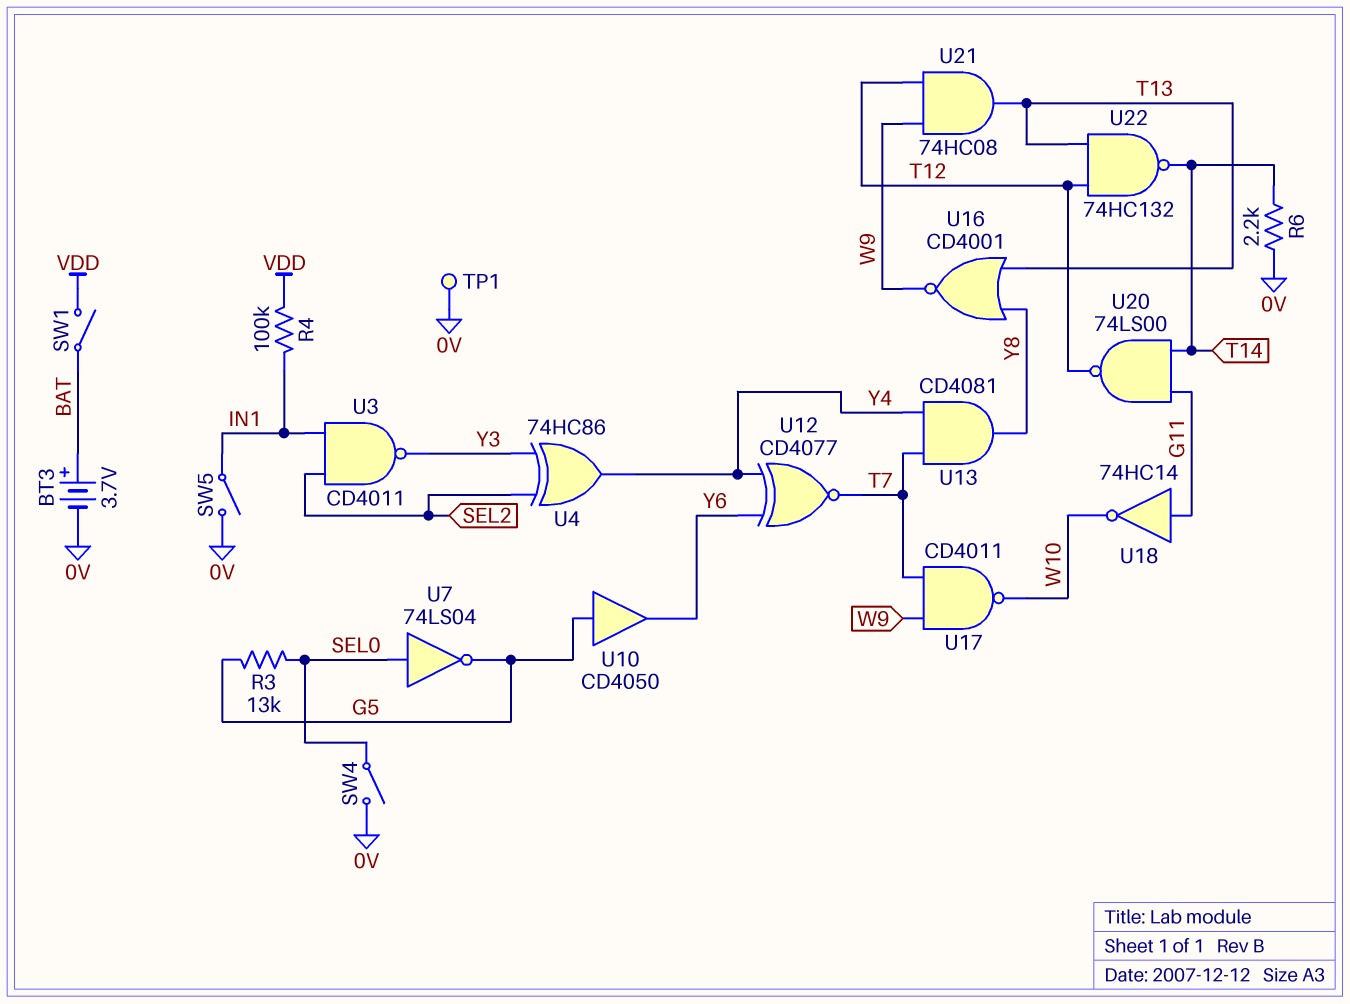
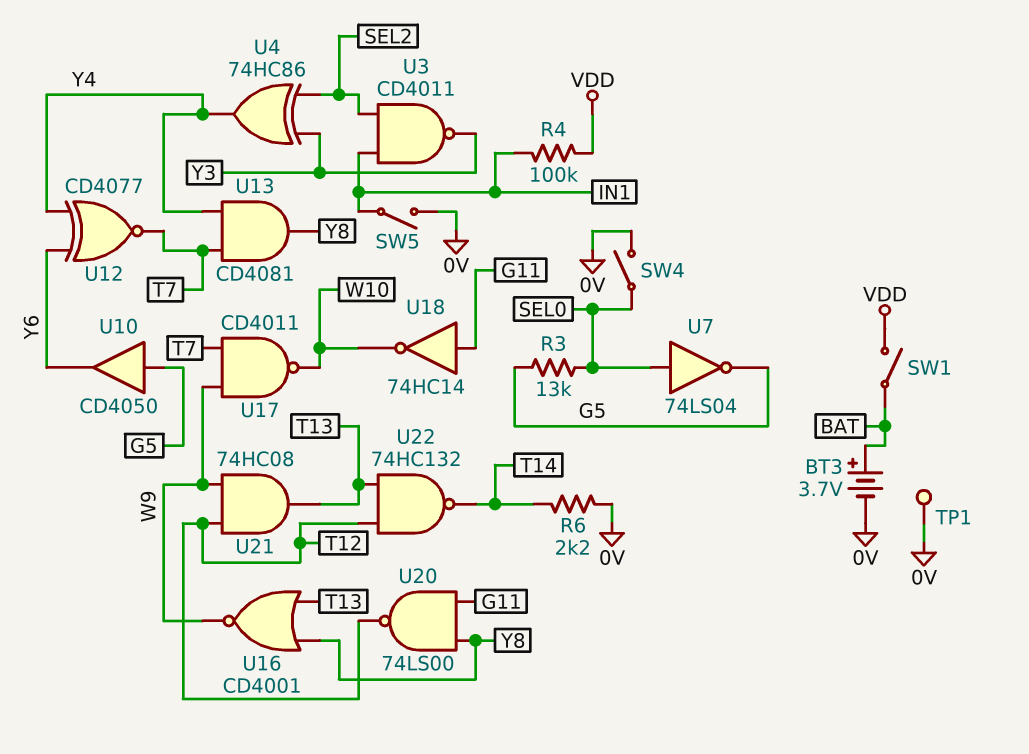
U20: NAND 74LS00 (in G11, in T14, out T12) -> NAND 74LS00 (in G11, in Y8, out T12)

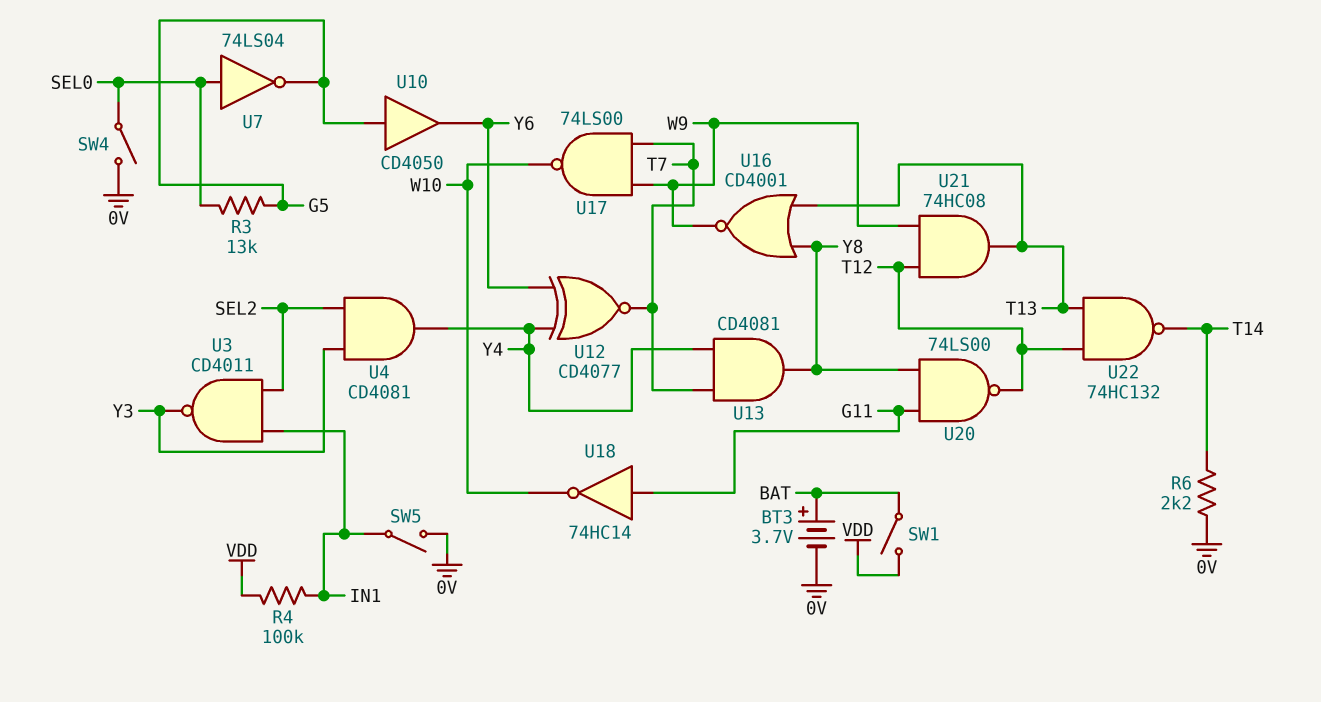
TP1: test point (0V) -> none
U4: XOR 74HC86 (in SEL2, in Y3, out Y4) -> AND CD4081 (in SEL2, in Y3, out Y4)
U17: NAND CD4011 (in T7, in W9, out W10) -> NAND 74LS00 (in T7, in W9, out W10)

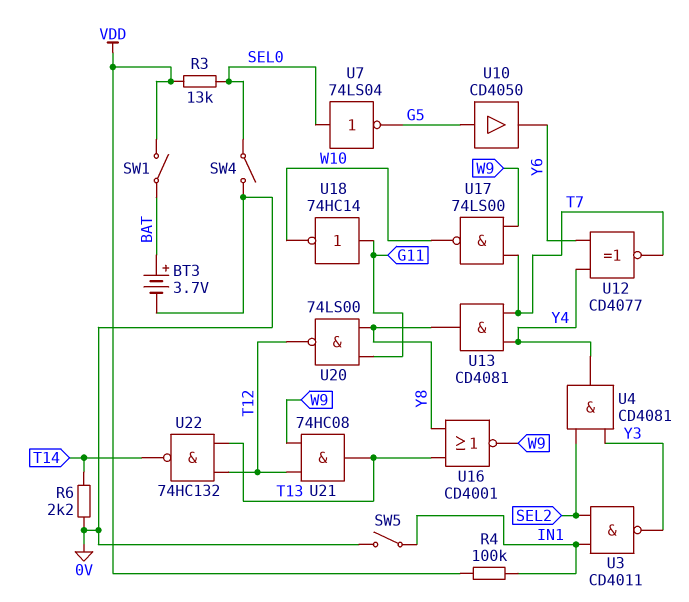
R3: 13k (G5, SEL0) -> 13k (SEL0, VDD)

